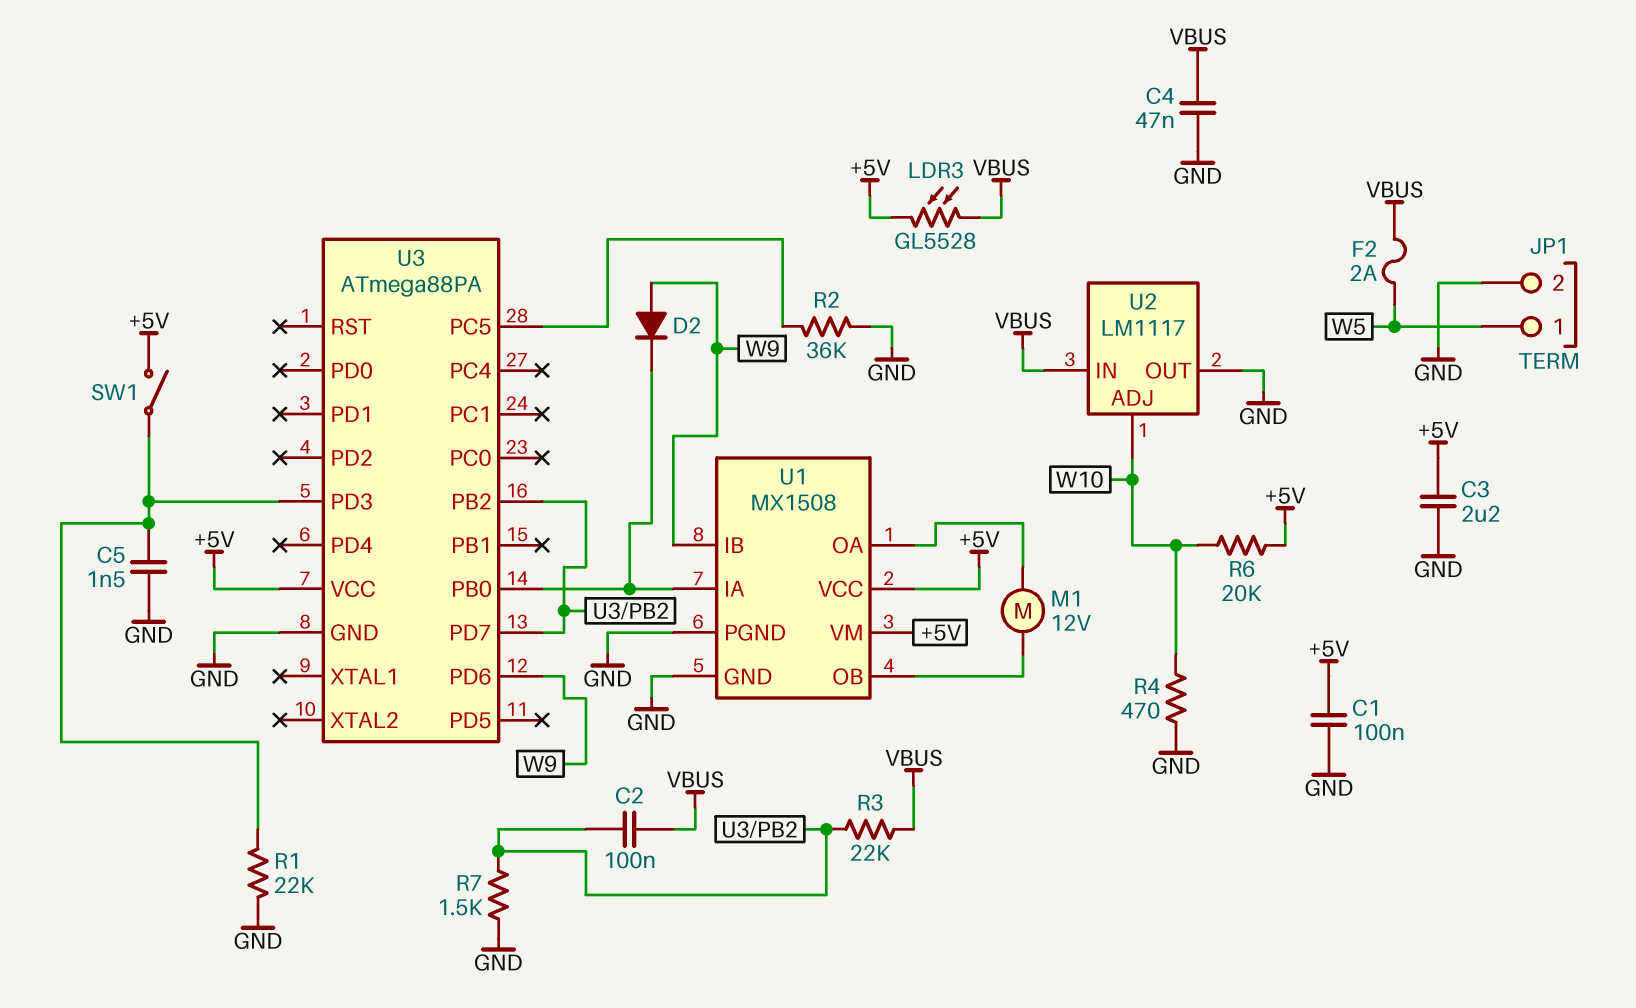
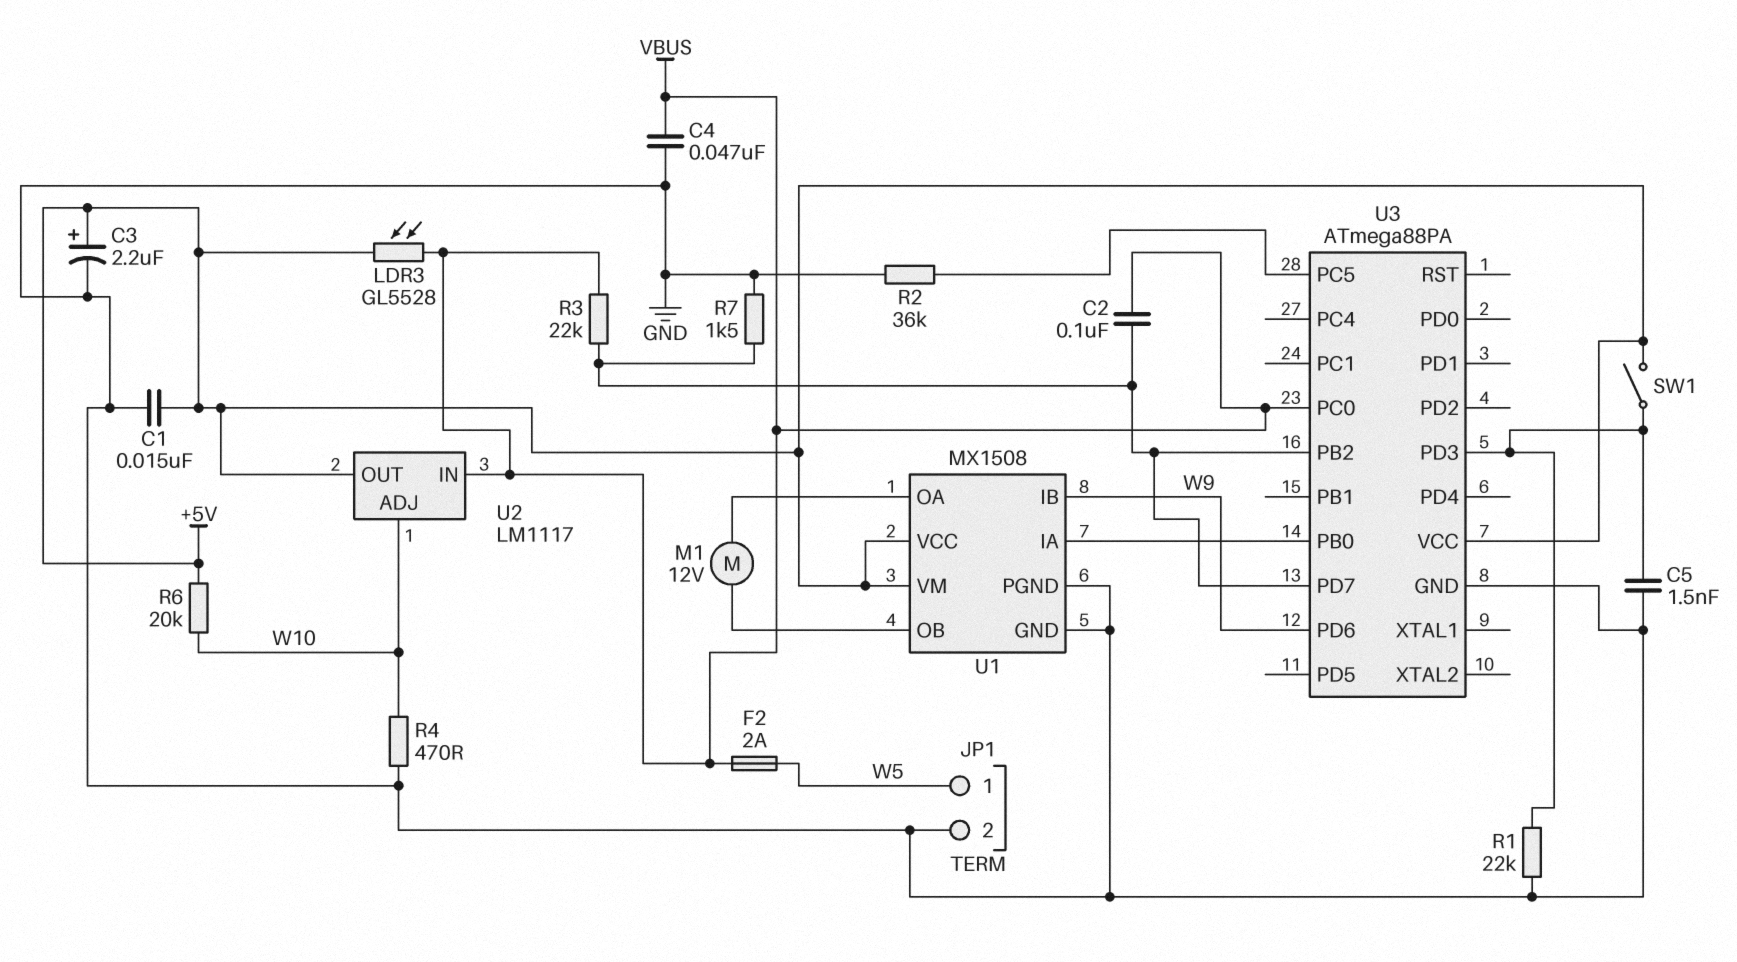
C1: 100nF (+5V, GND) -> 15nF (+5V, GND)
C3: 2.2uF (+5V, GND) -> 2.2uF (plus +5V, minus GND)
D2: diode (A W9, K U1/IA) -> none
U2 pin OUT: GND -> +5V
U3 pin PC0: none -> VBUS

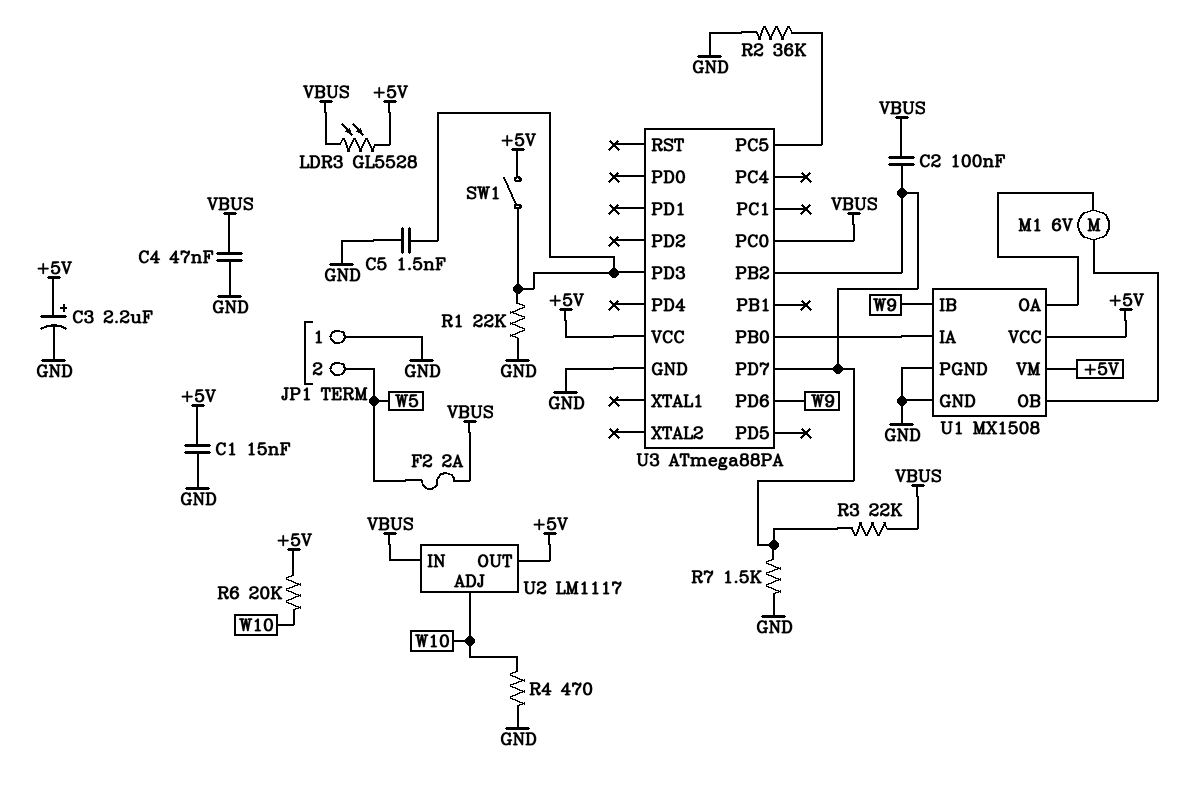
JP1 pin 1: W5 -> GND
JP1 pin 2: GND -> W5
M1: motor 12V (U1/OA, U1/OB) -> motor 6V (U1/OA, U1/OB)

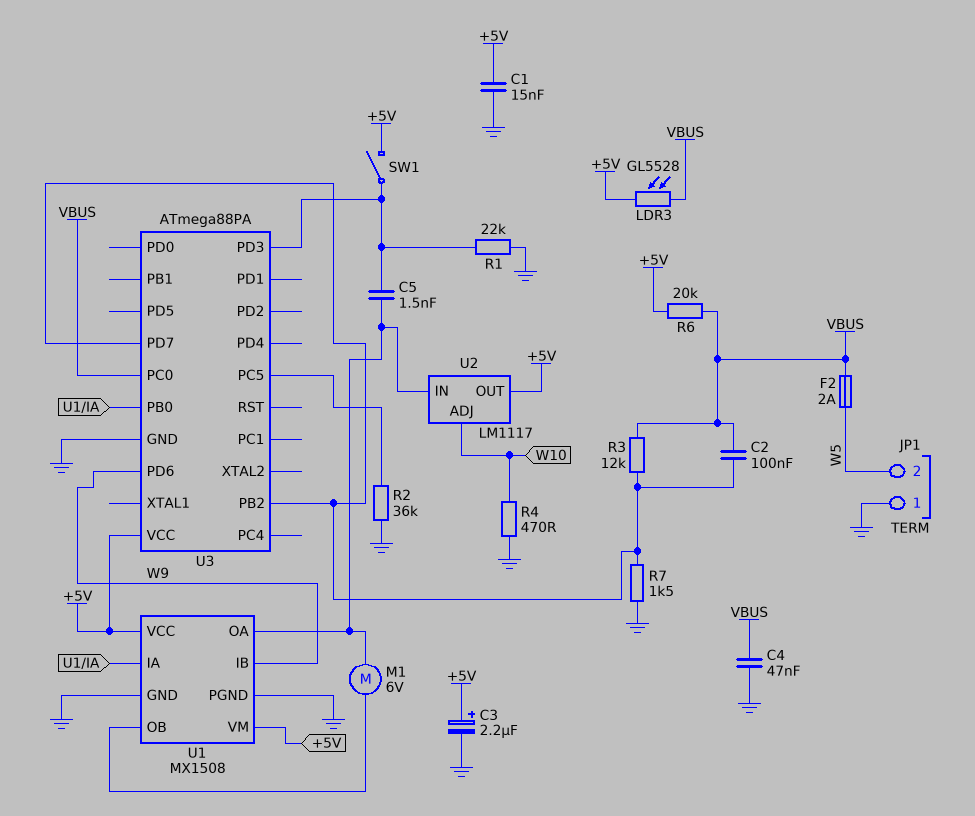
C5: 1.5nF (GND, U3/PD3) -> 1.5nF (U1/OA, U3/PD3)
R3: 22k (U3/PB2, VBUS) -> 12k (U3/PB2, VBUS)
R6: 20k (+5V, W10) -> 20k (+5V, VBUS)
U2 pin IN: VBUS -> U1/OA

